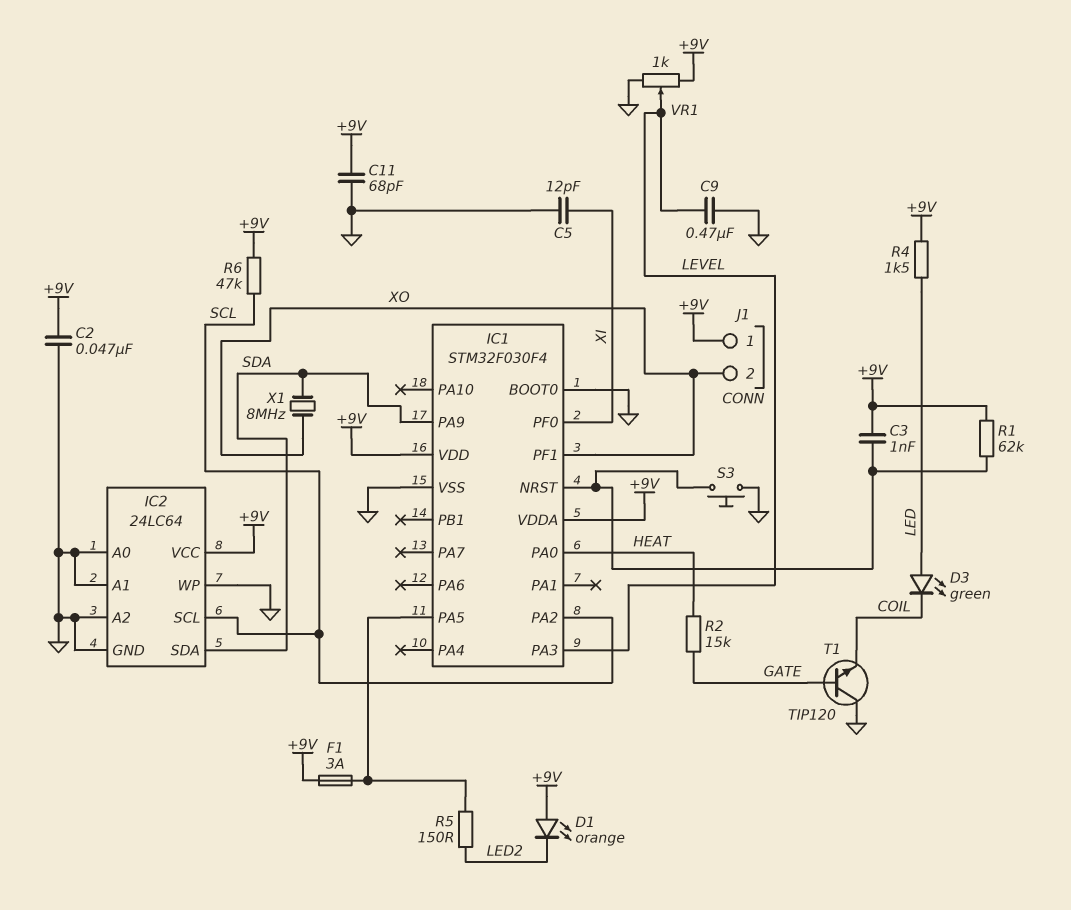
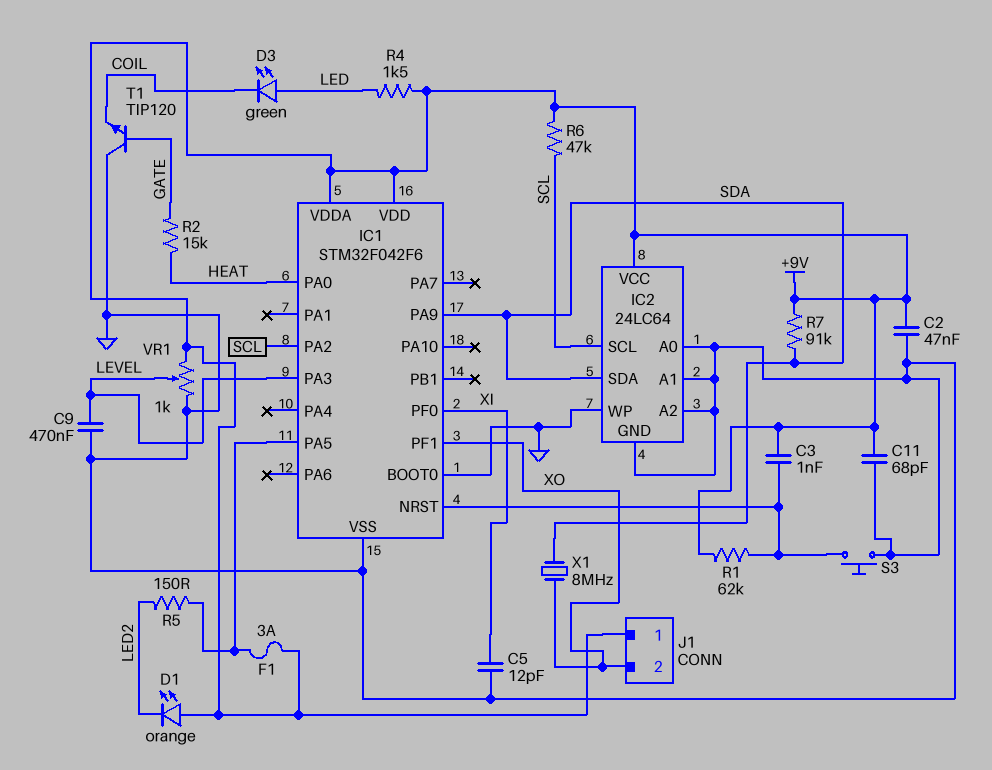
IC1: STM32F030F4 -> STM32F042F6
R7: none -> 91k (+9V, SDA)

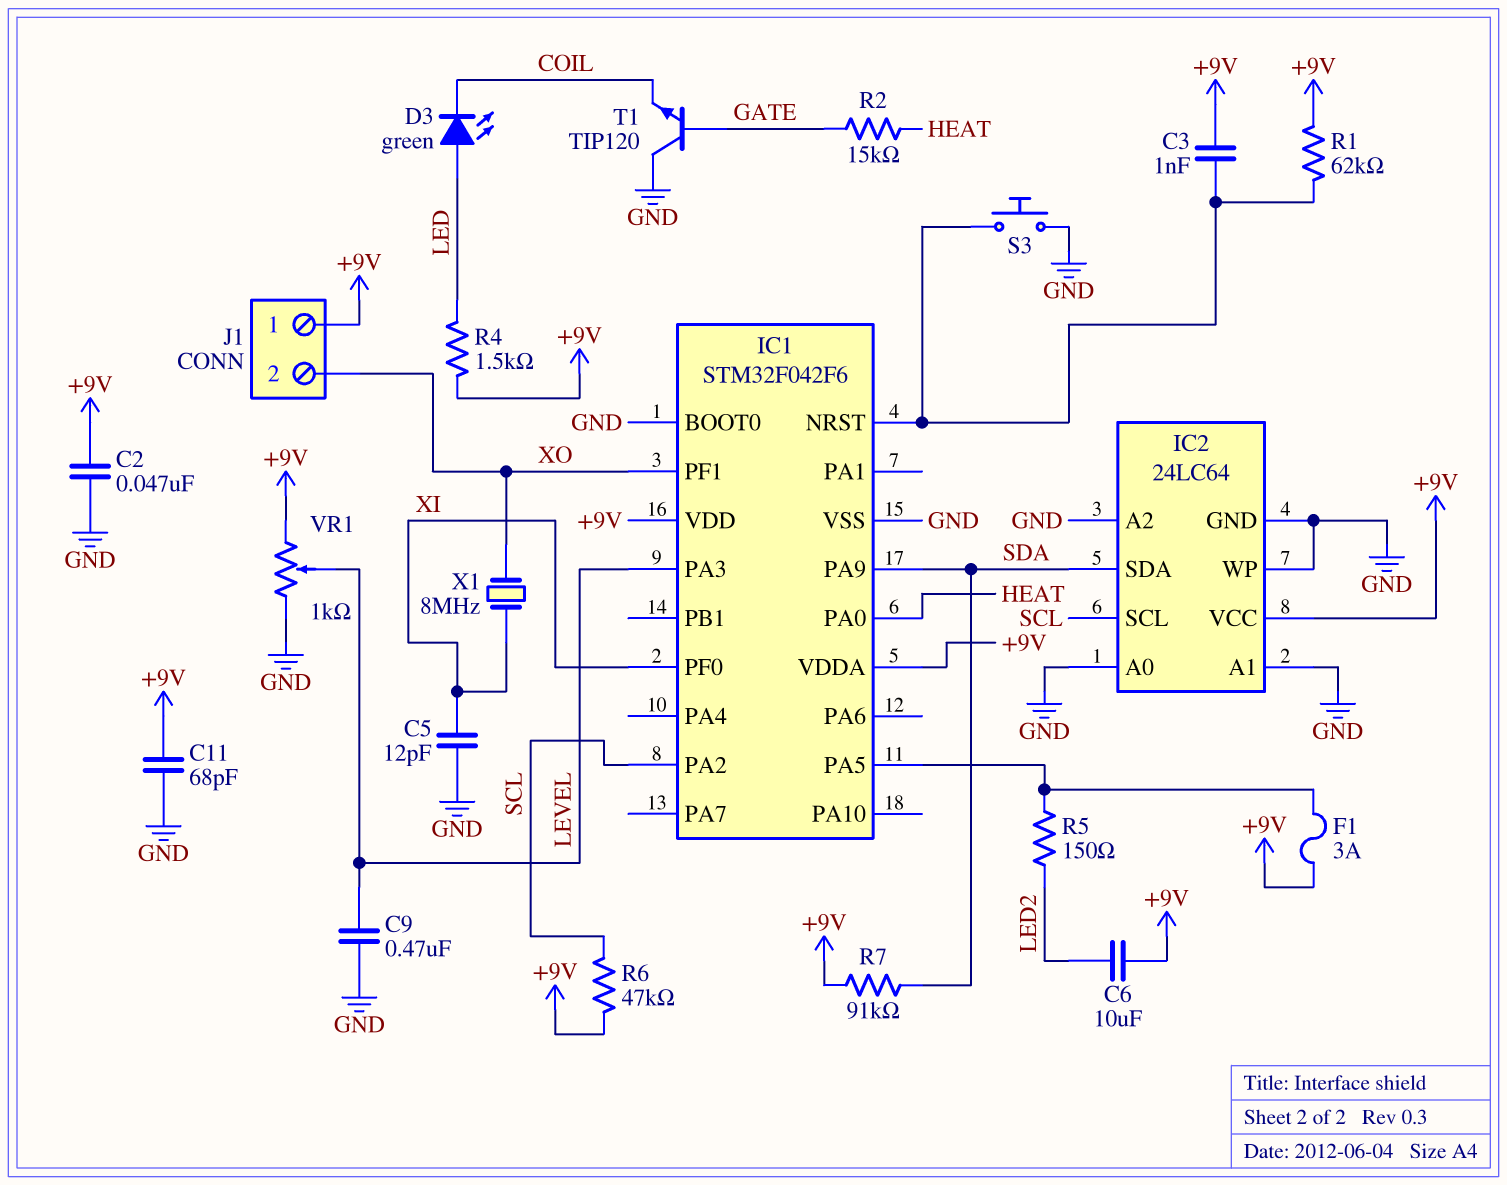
C6: none -> 10uF (+9V, LED2)
D1: LED orange (A +9V, K LED2) -> none
X1: 8MHz (SDA, XO) -> 8MHz (XI, XO)

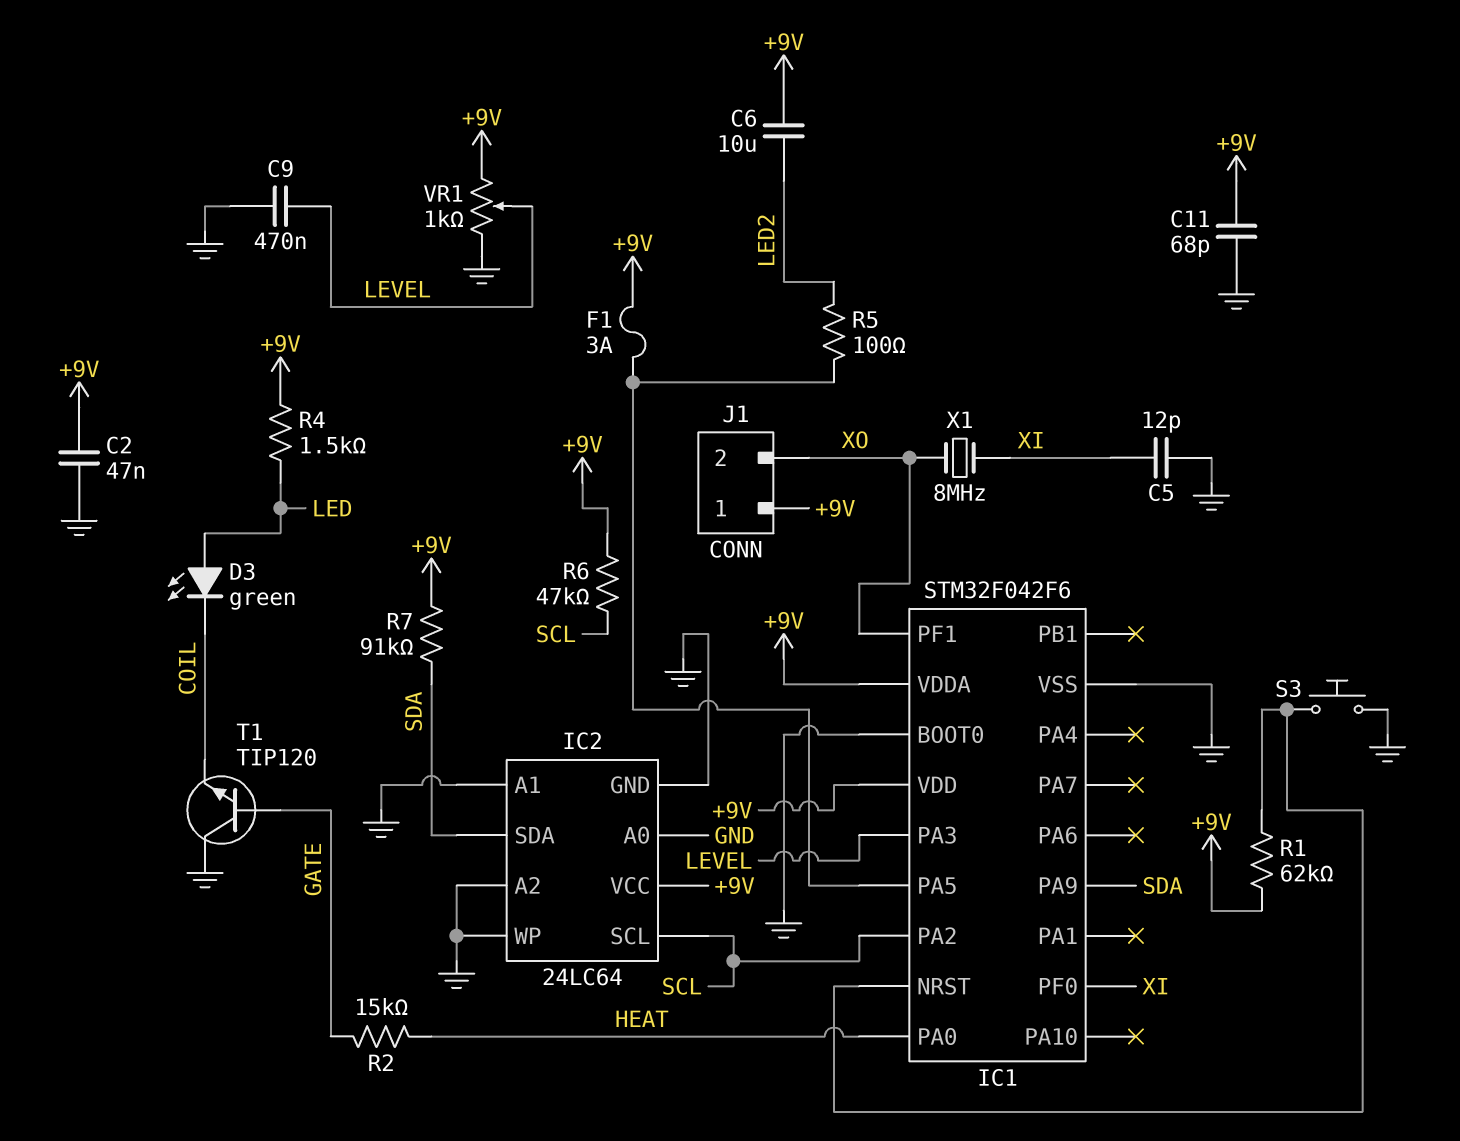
C3: 1nF (+9V, IC1/NRST) -> none
R5: 150 (IC1/PA5, LED2) -> 100 (IC1/PA5, LED2)

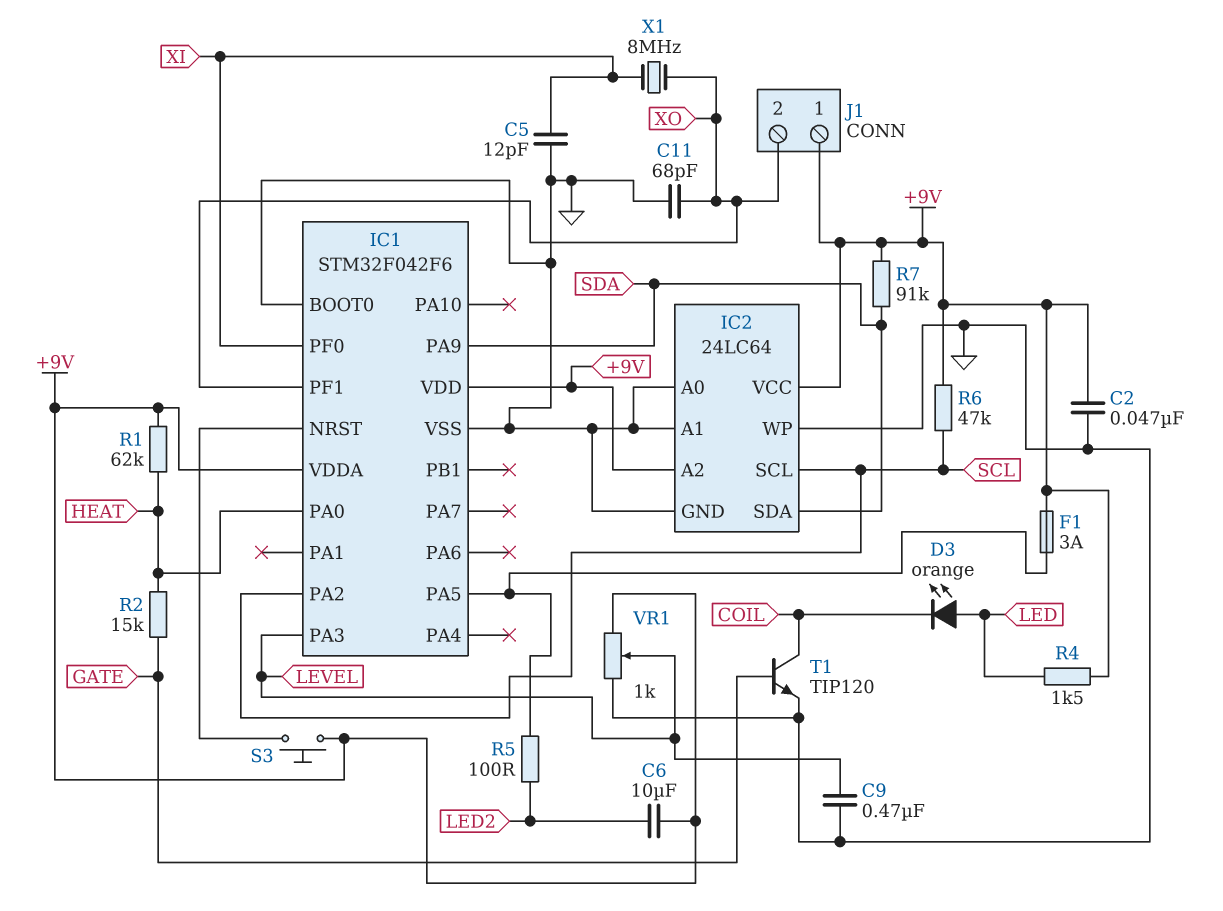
C11: 68pF (+9V, GND) -> 68pF (GND, XO)
D3: LED green (A LED, K COIL) -> LED orange (A LED, K COIL)
IC2 pin A2: GND -> +9V
R1: 62k (+9V, IC1/NRST) -> 62k (+9V, HEAT)
S3: button (GND, IC1/NRST) -> button (+9V, IC1/NRST)
T1: NPN TIP120 (B GATE, C GND, E COIL) -> NPN TIP120 (B GATE, C COIL, E GND)

